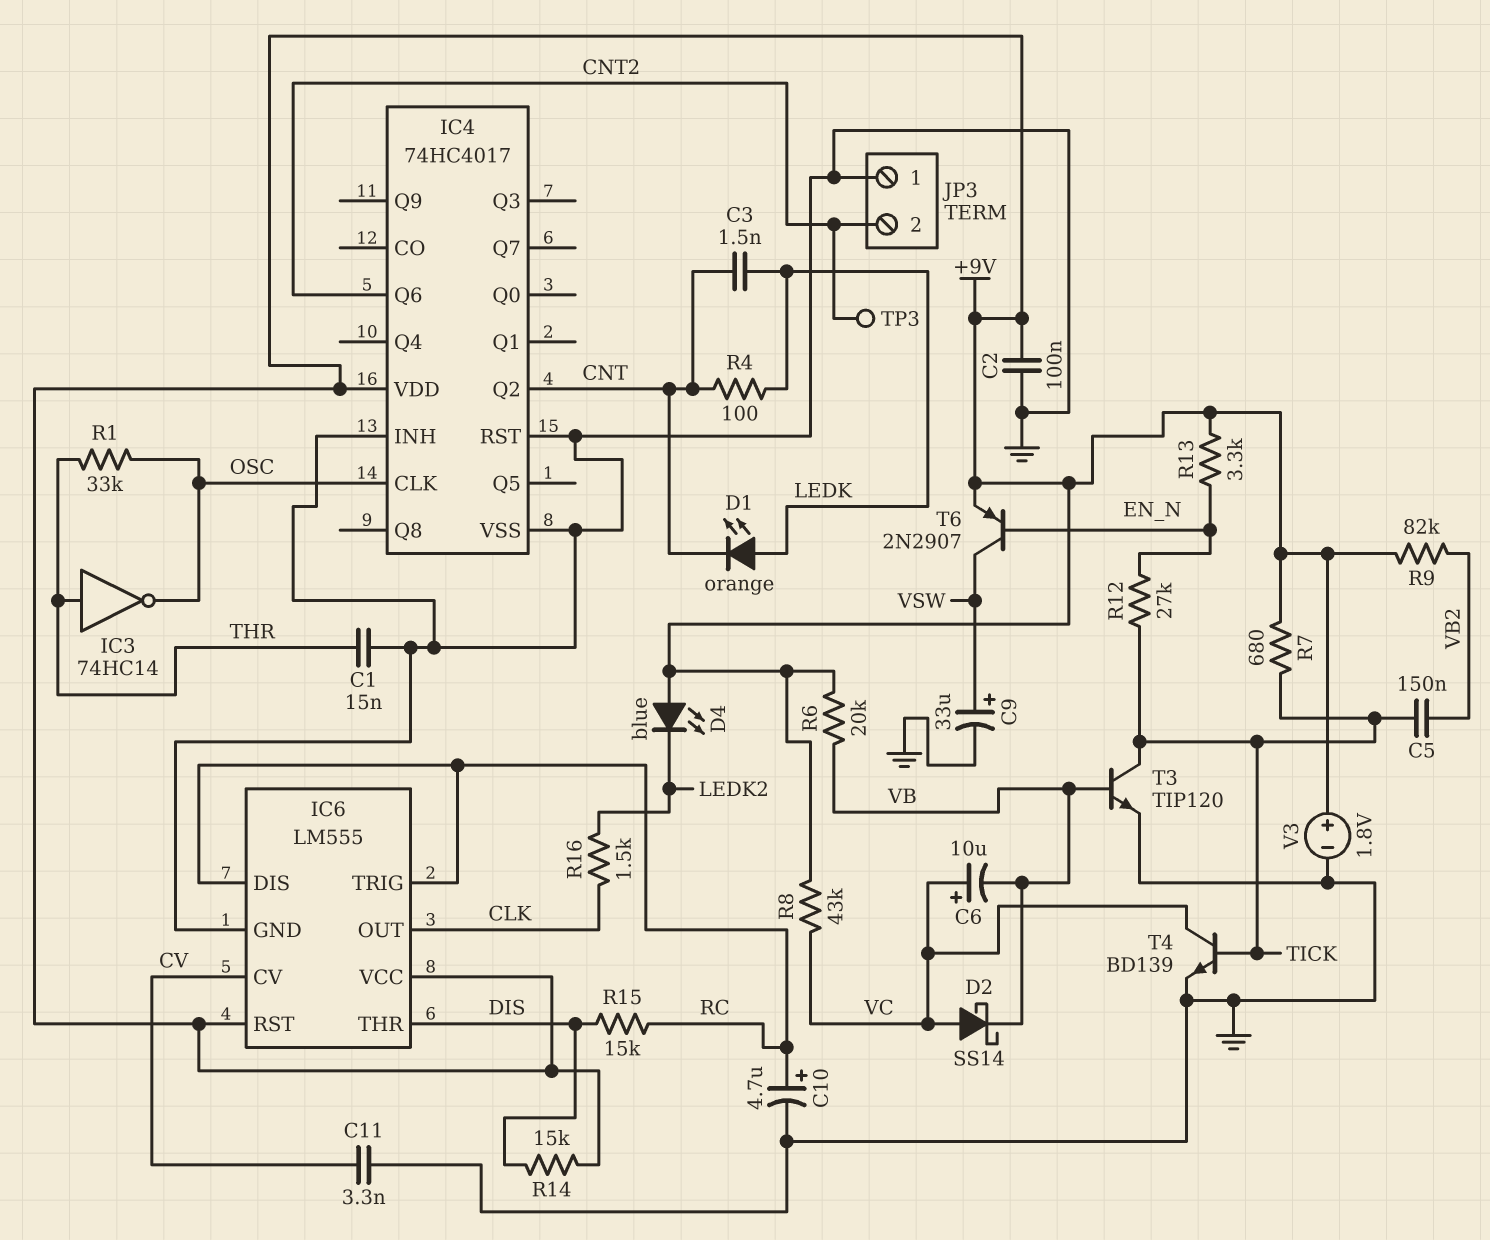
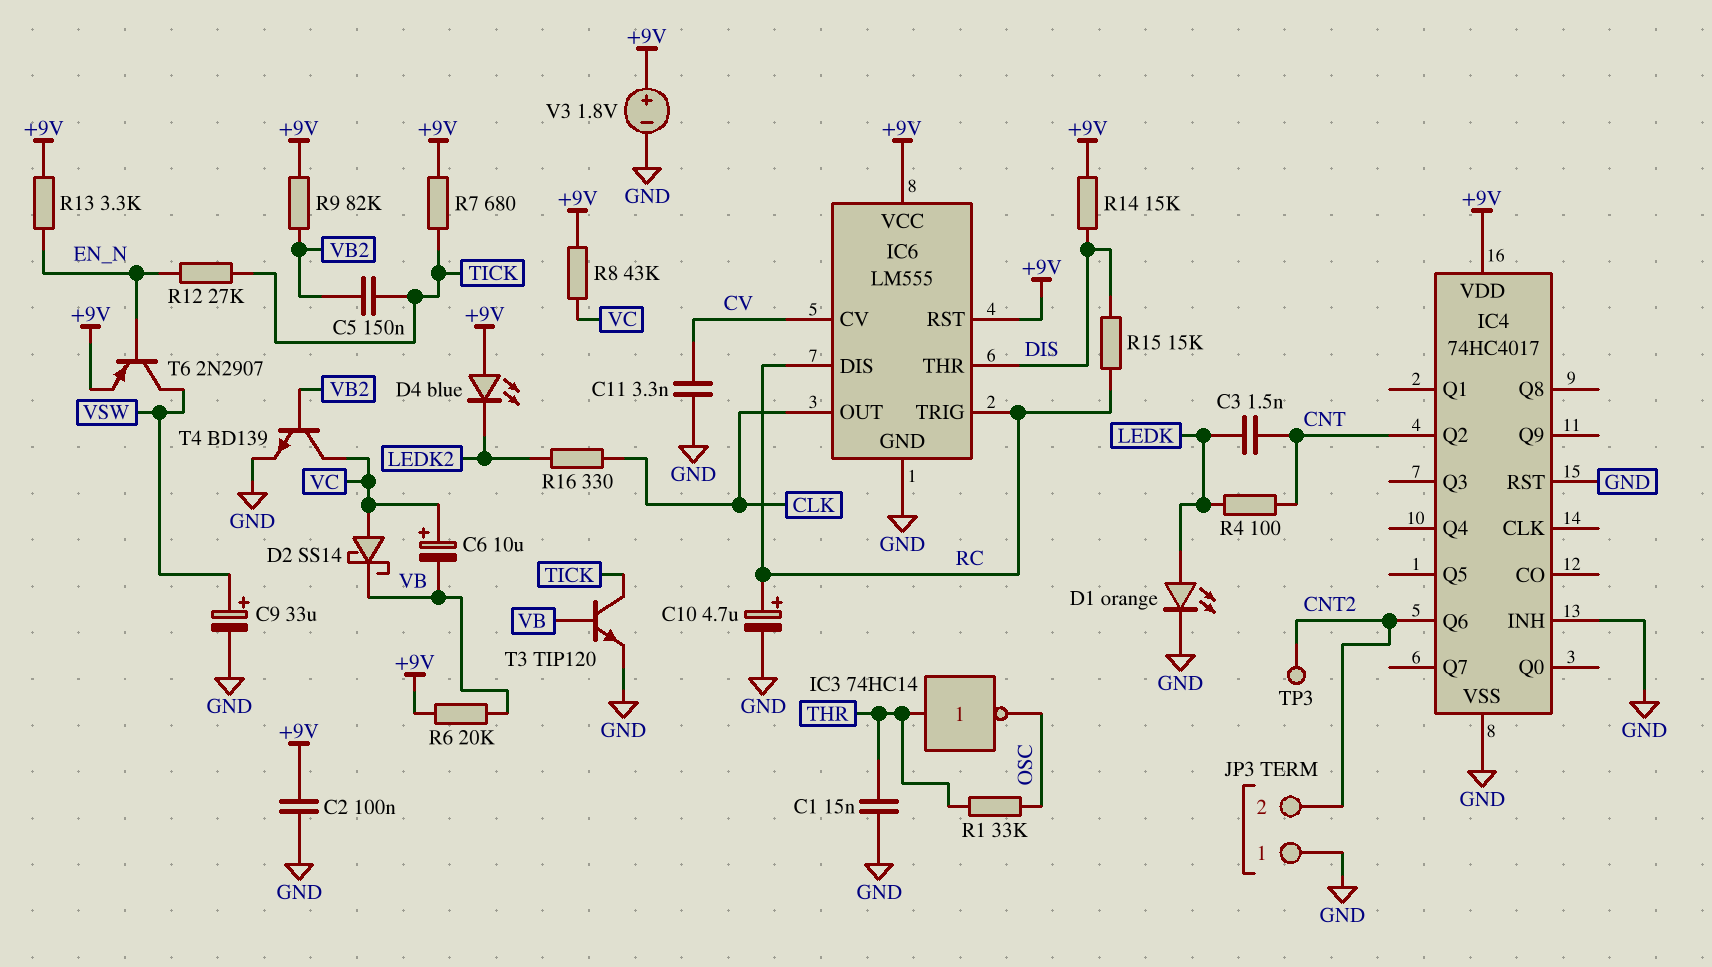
D1: LED orange (A LEDK, K CNT) -> LED orange (A LEDK, K GND)
IC4 pin CLK: OSC -> none
R16: 1.5k (CLK, LEDK2) -> 330 (CLK, LEDK2)
T4: NPN BD139 (B TICK, C VC, E GND) -> NPN BD139 (B VB2, C VC, E GND)

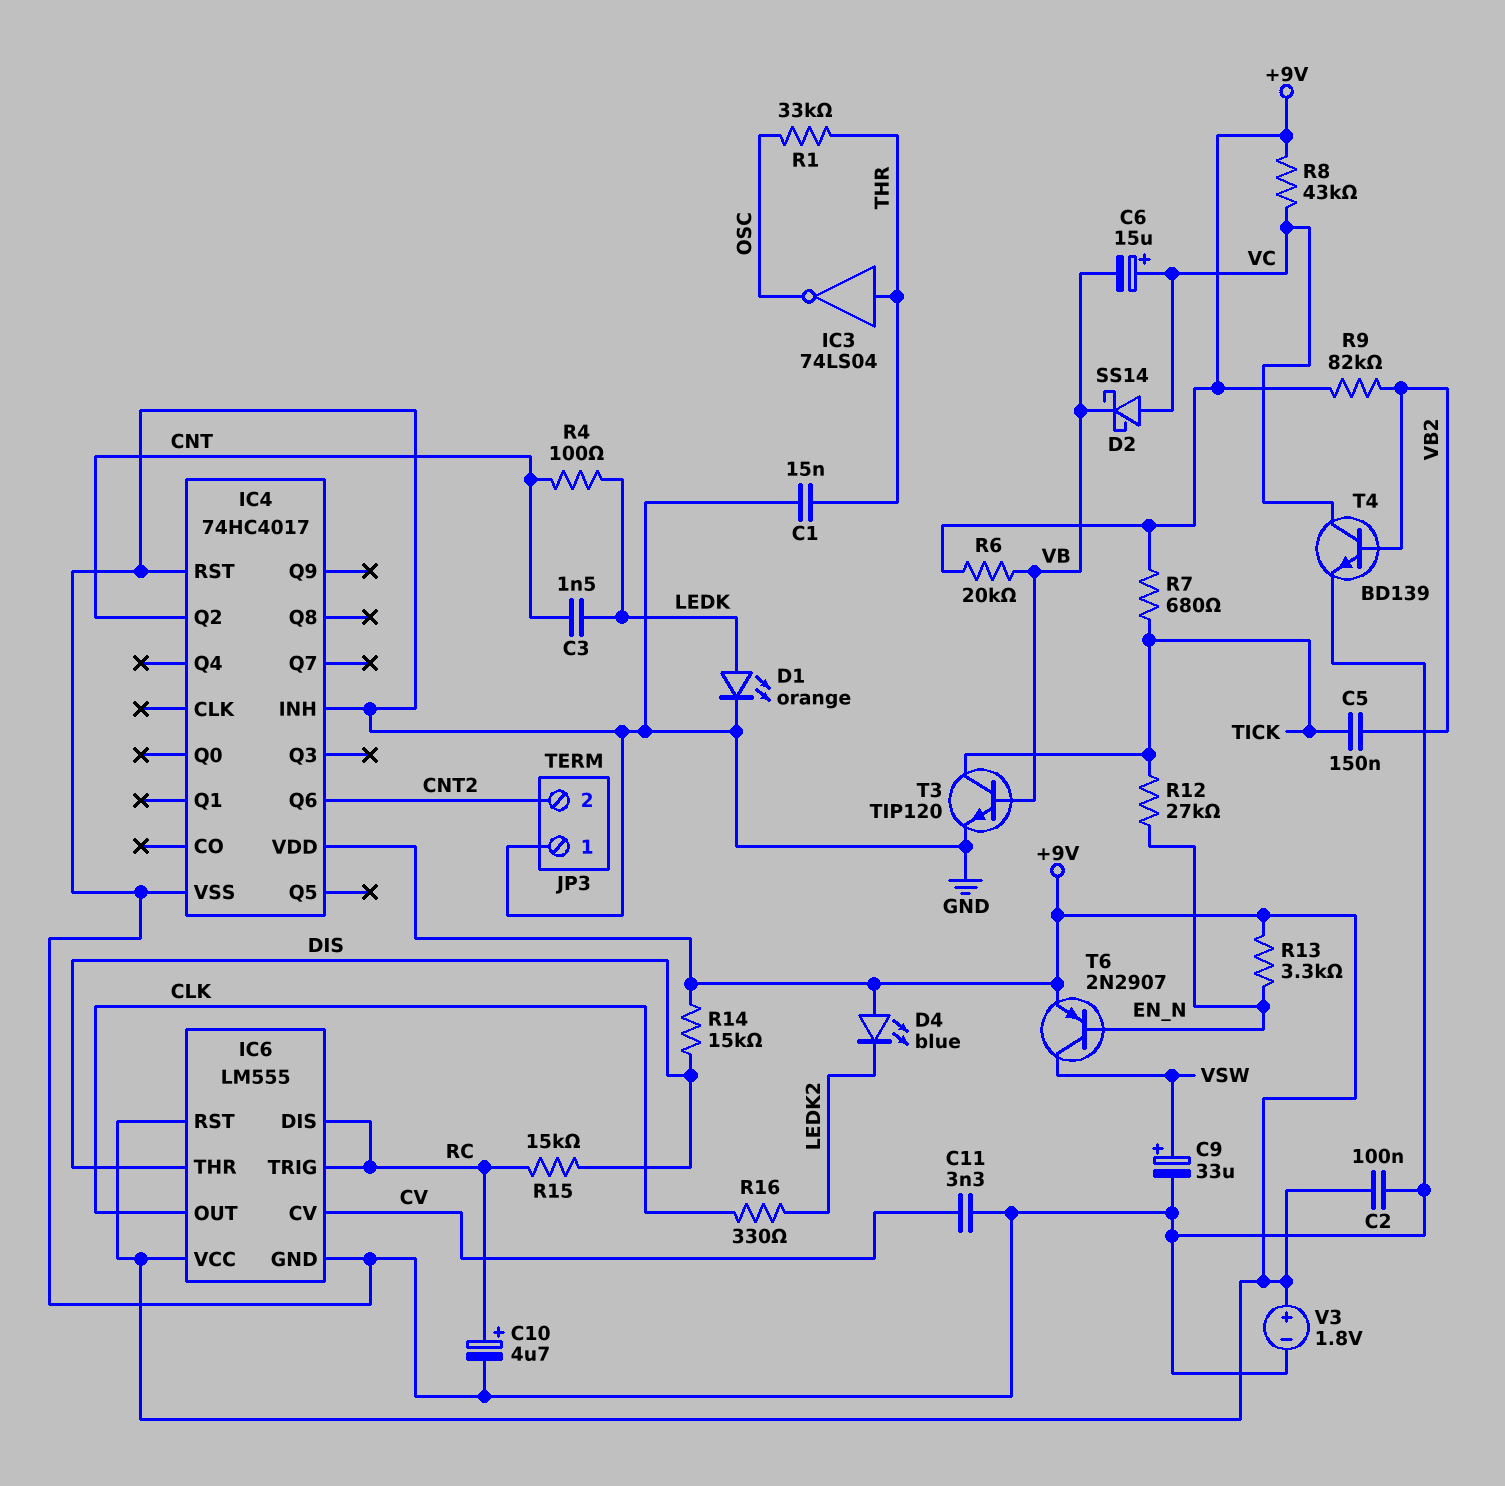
C6: 10uF (plus VC, minus VB) -> 15uF (plus VC, minus VB)
IC3: NOT 74HC14 (in THR, out OSC) -> NOT 74LS04 (in THR, out OSC)
TP3: test point (CNT2) -> none

